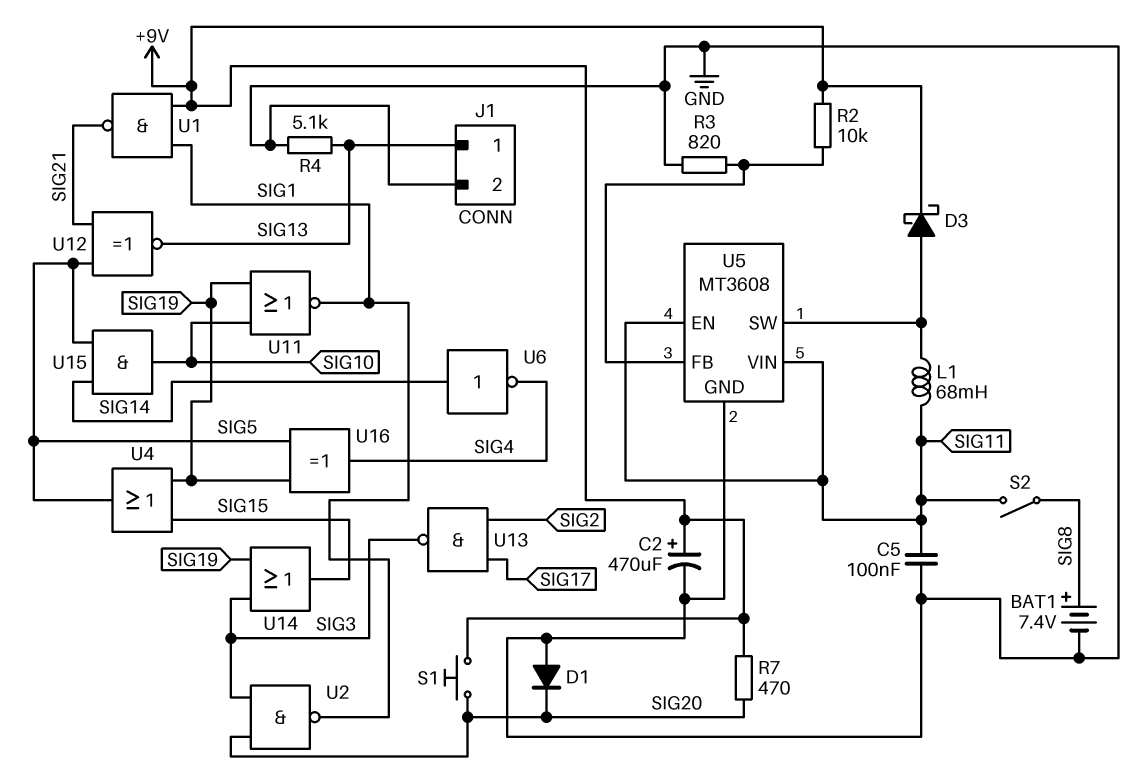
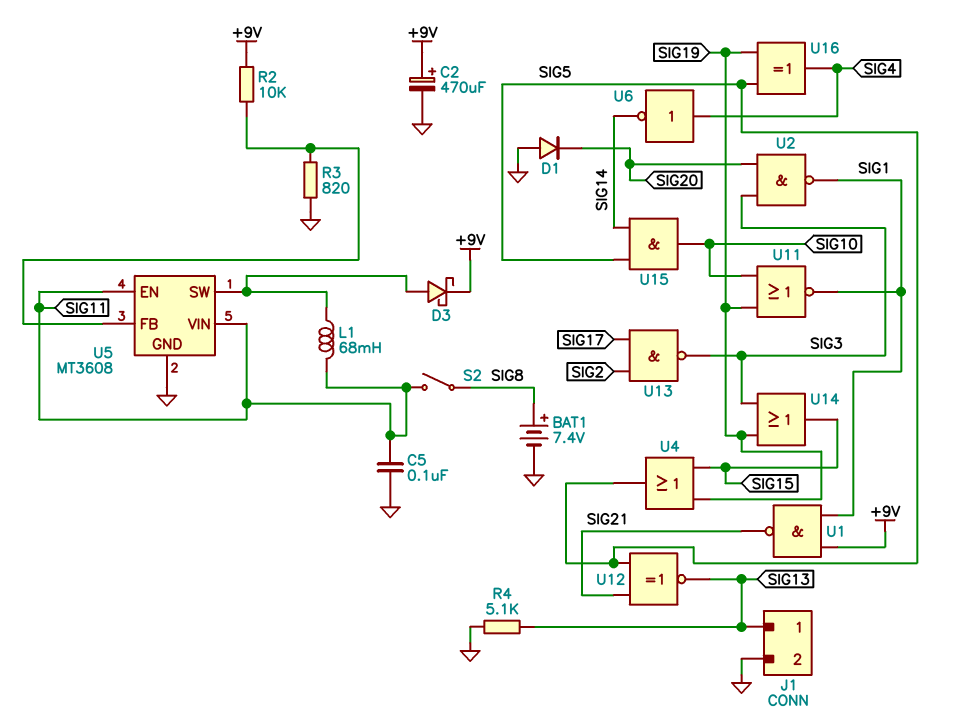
R7: 470 (+9V, SIG20) -> none
S1: button (+9V, SIG20) -> none
U6: NOT (in SIG14, out SIG4) -> NOT (in SIG4, out SIG14)

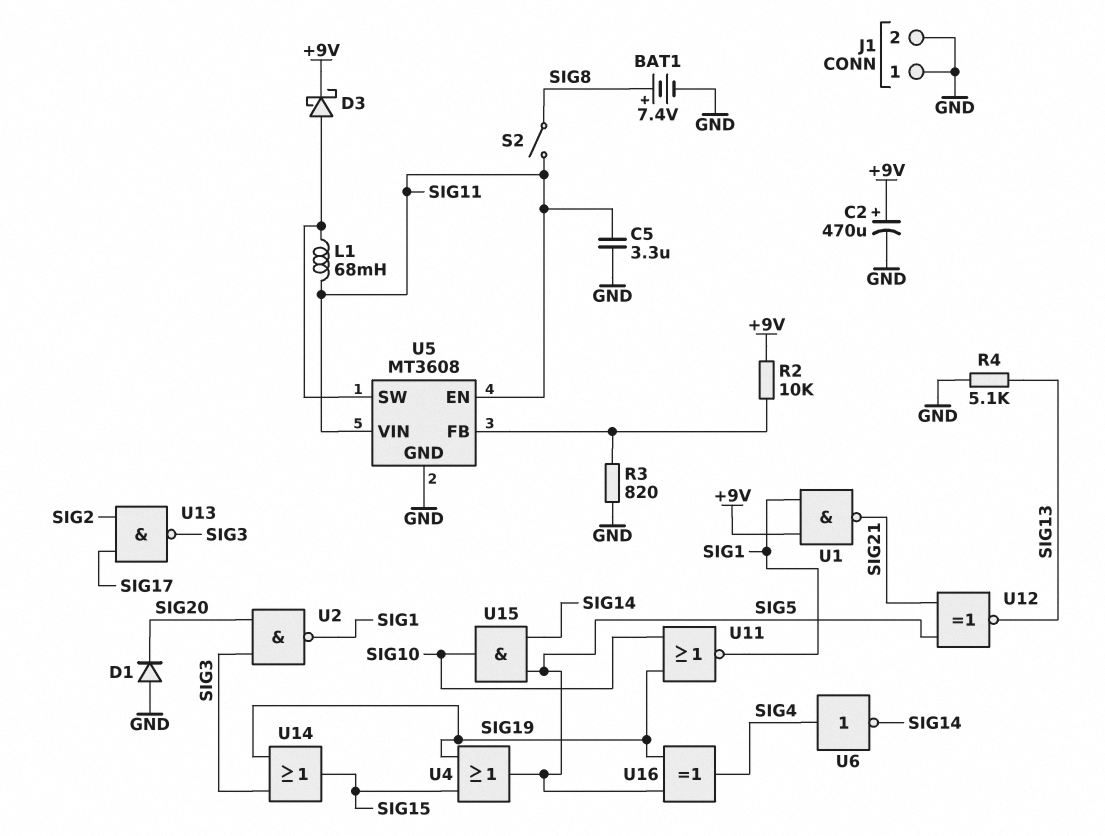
C5: 100nF (GND, SIG11) -> 3.3uF (GND, SIG11)
J1 pin 1: SIG13 -> GND

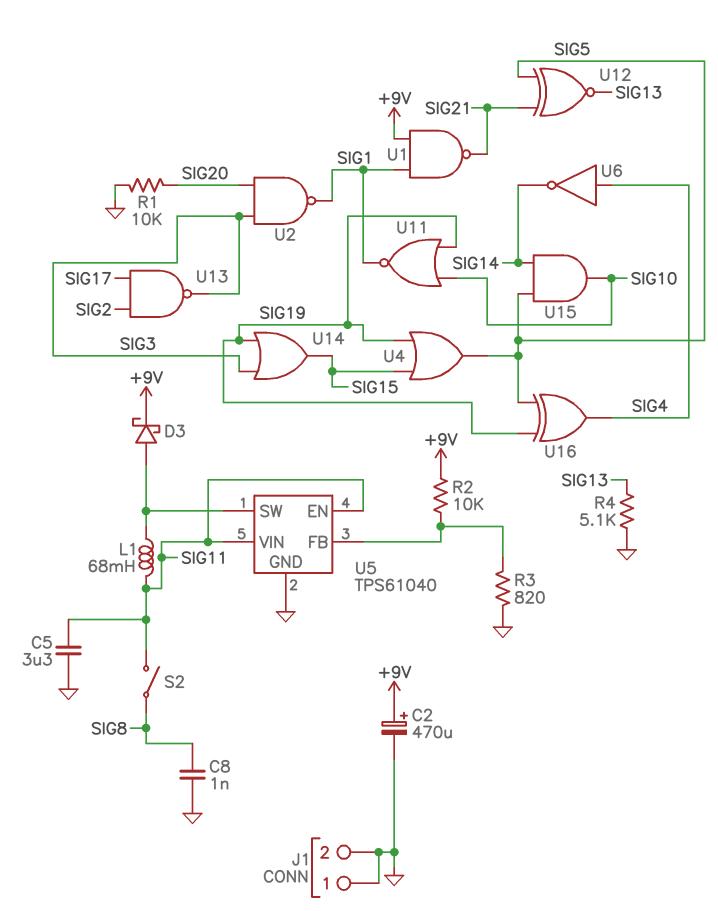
BAT1: 7.4V (plus SIG8, minus GND) -> none
C8: none -> 1nF (GND, SIG8)
D1: diode (A GND, K SIG20) -> none
R1: none -> 10k (GND, SIG20)
U5: MT3608 -> TPS61040

